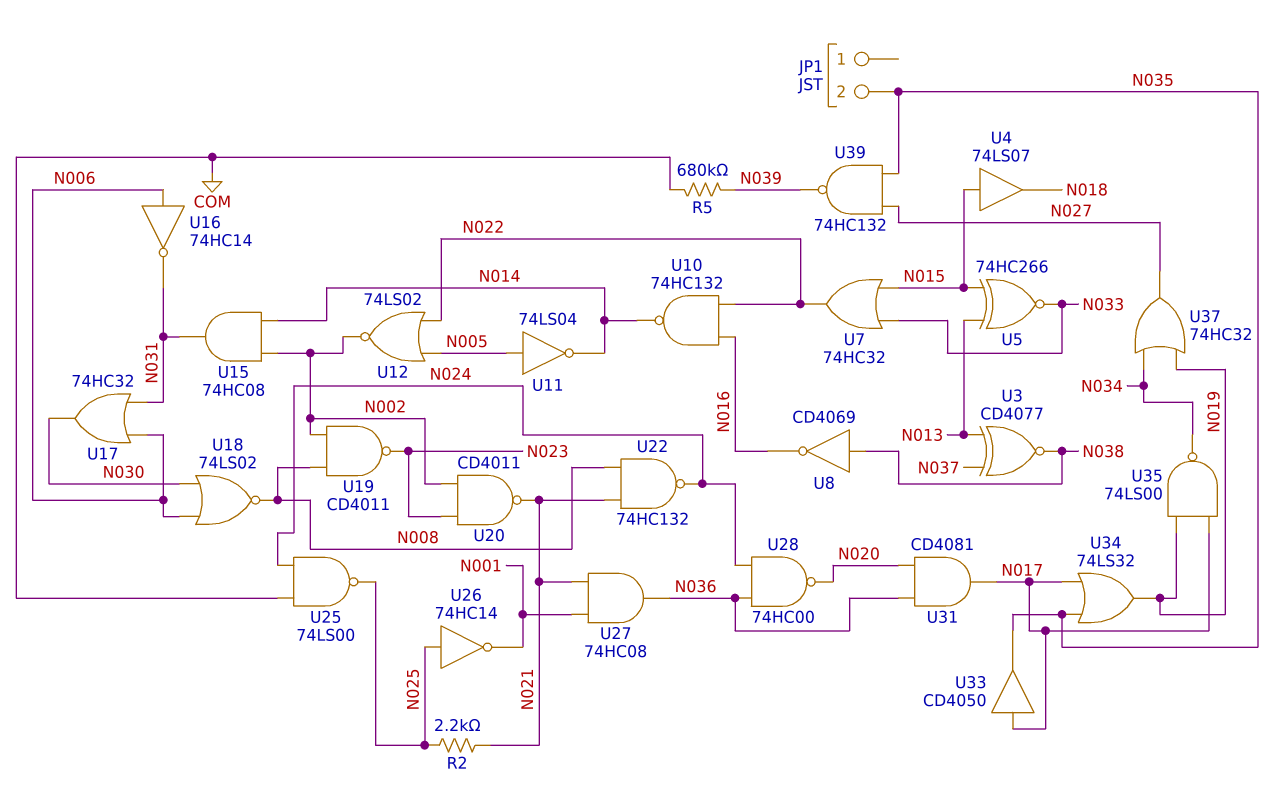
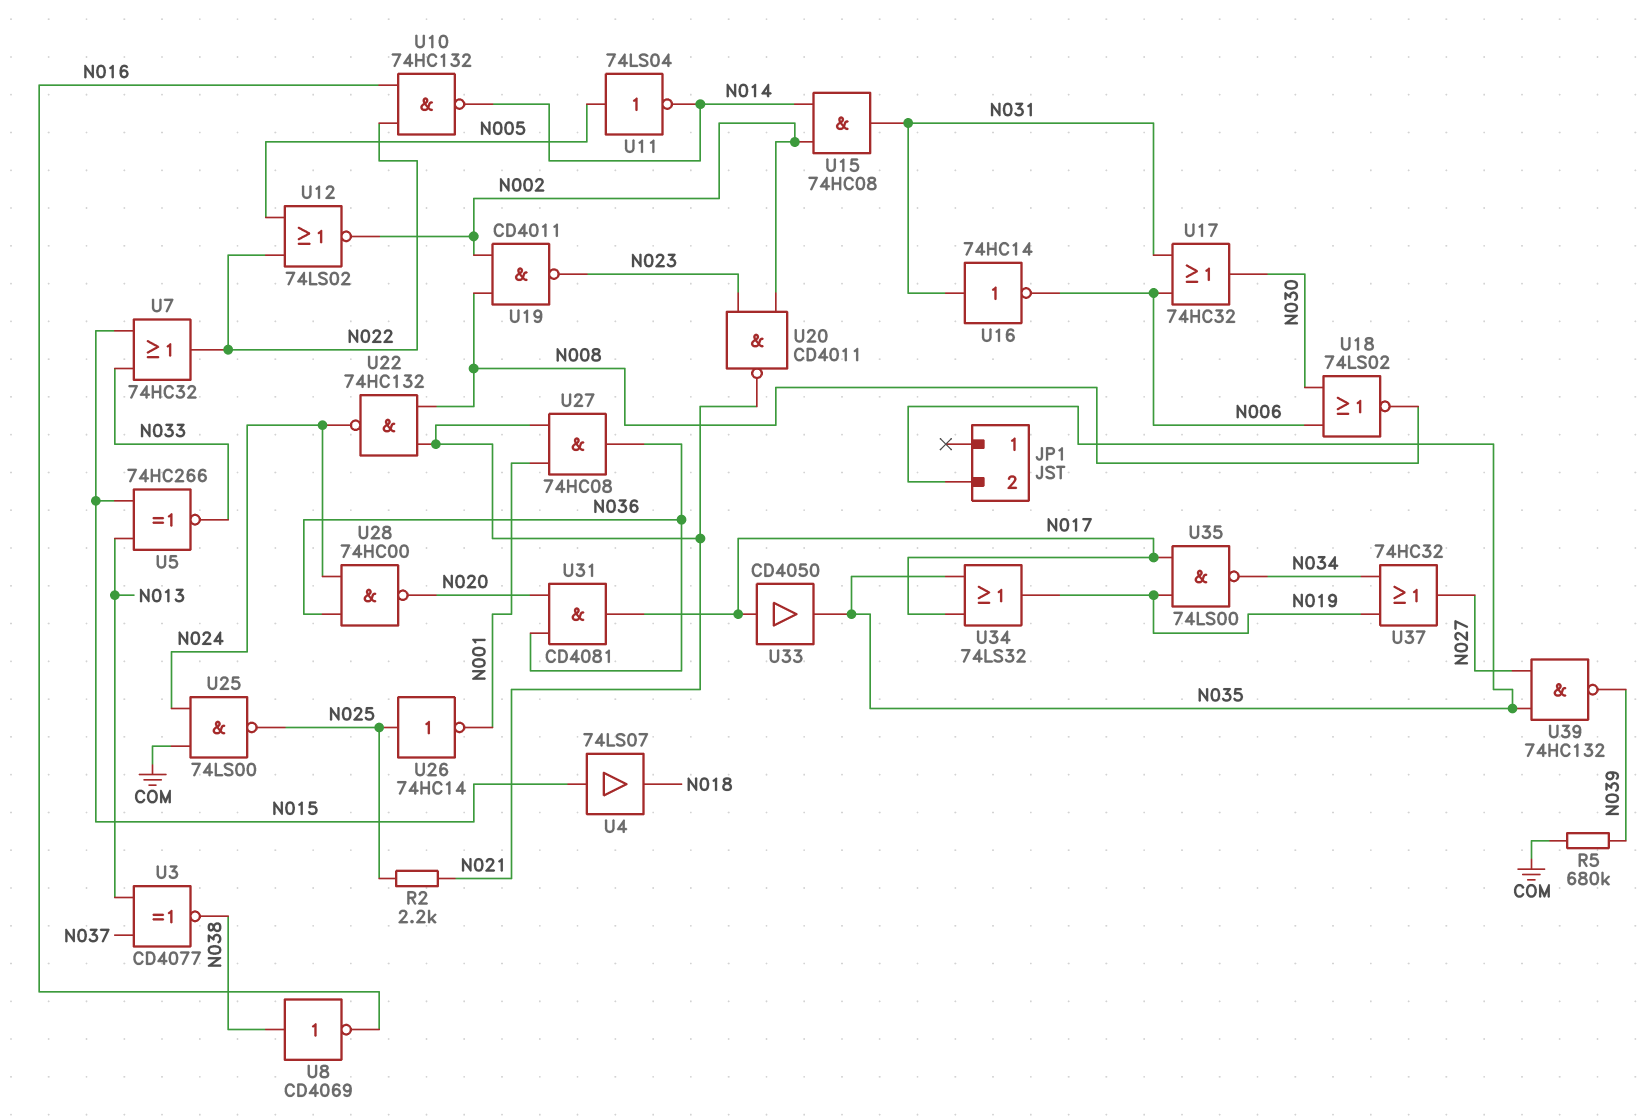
U16: NOT 74HC14 (in N006, out N031) -> NOT 74HC14 (in N031, out N006)

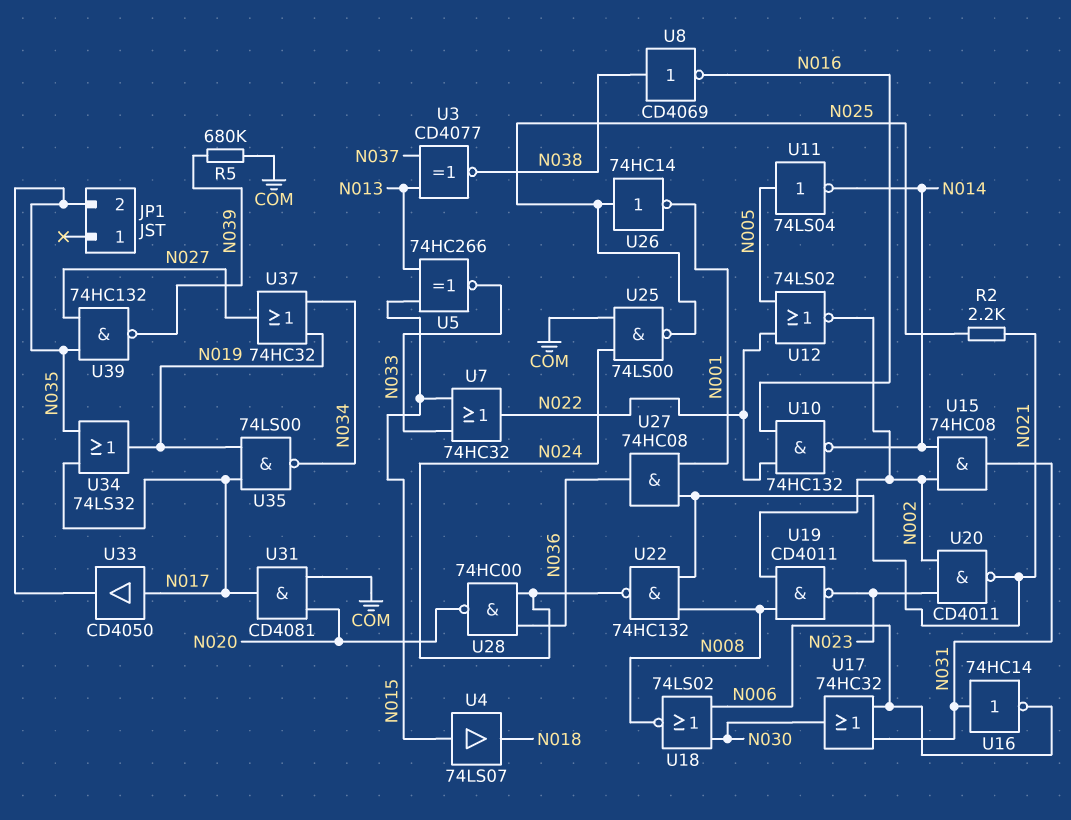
U31: AND CD4081 (in N020, in N036, out N017) -> AND CD4081 (in COM, in N020, out N017)

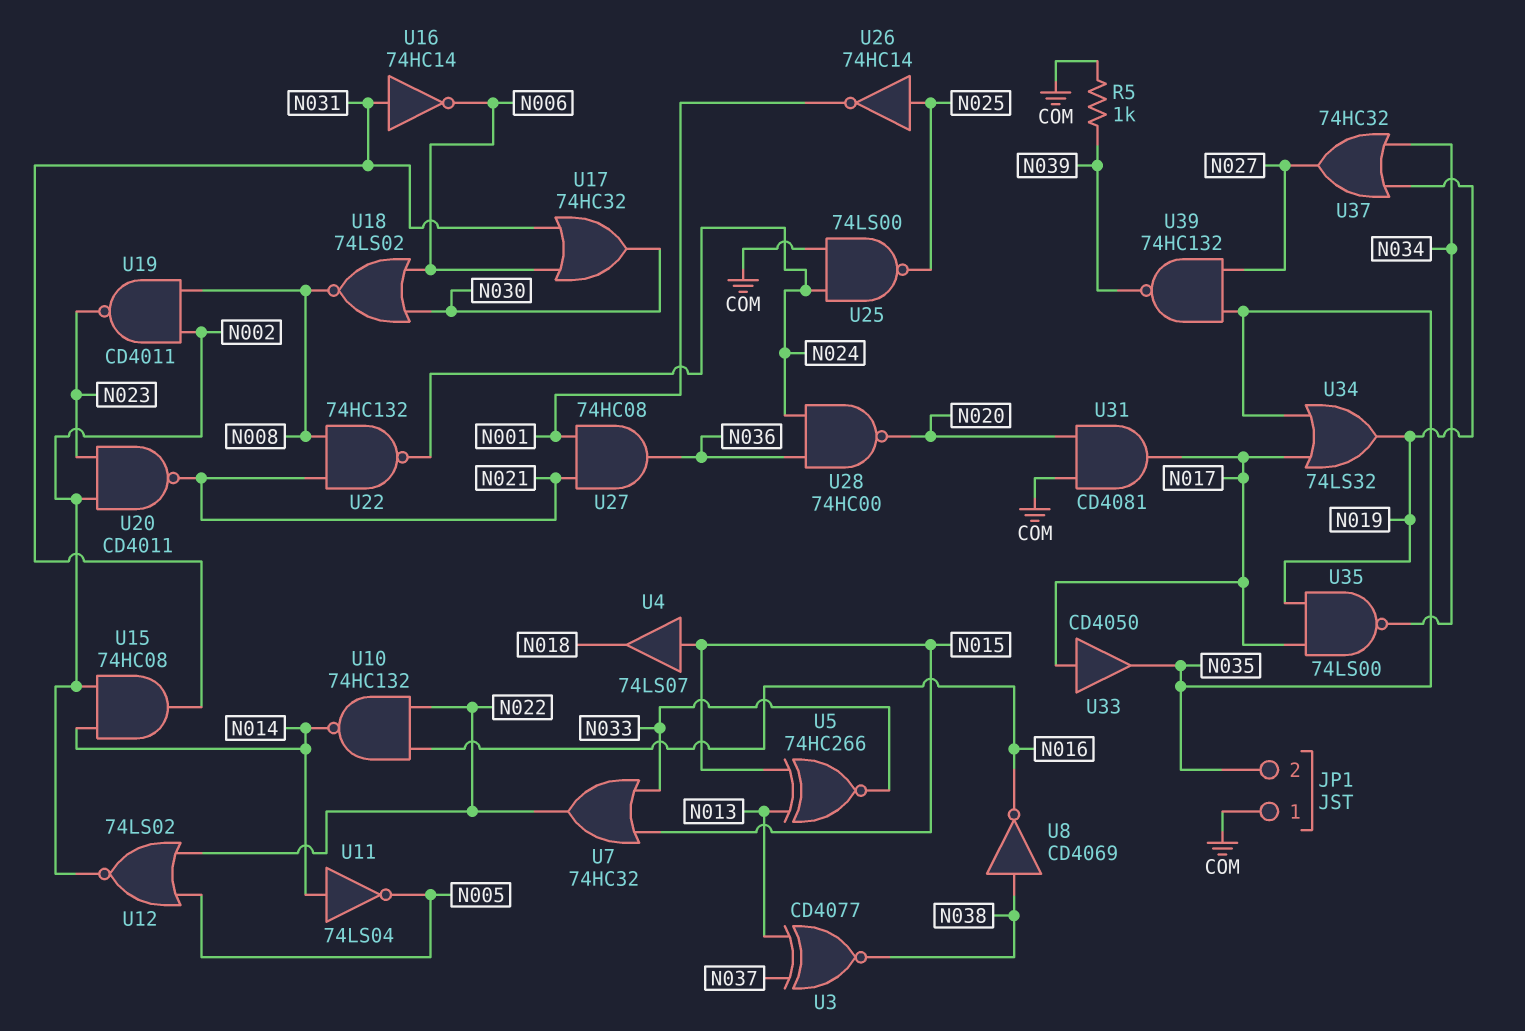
JP1 pin 1: none -> COM
R2: 2.2k (N021, N025) -> none
R5: 680k (COM, N039) -> 1k (COM, N039)
U11: NOT 74LS04 (in N005, out N014) -> NOT 74LS04 (in N014, out N005)

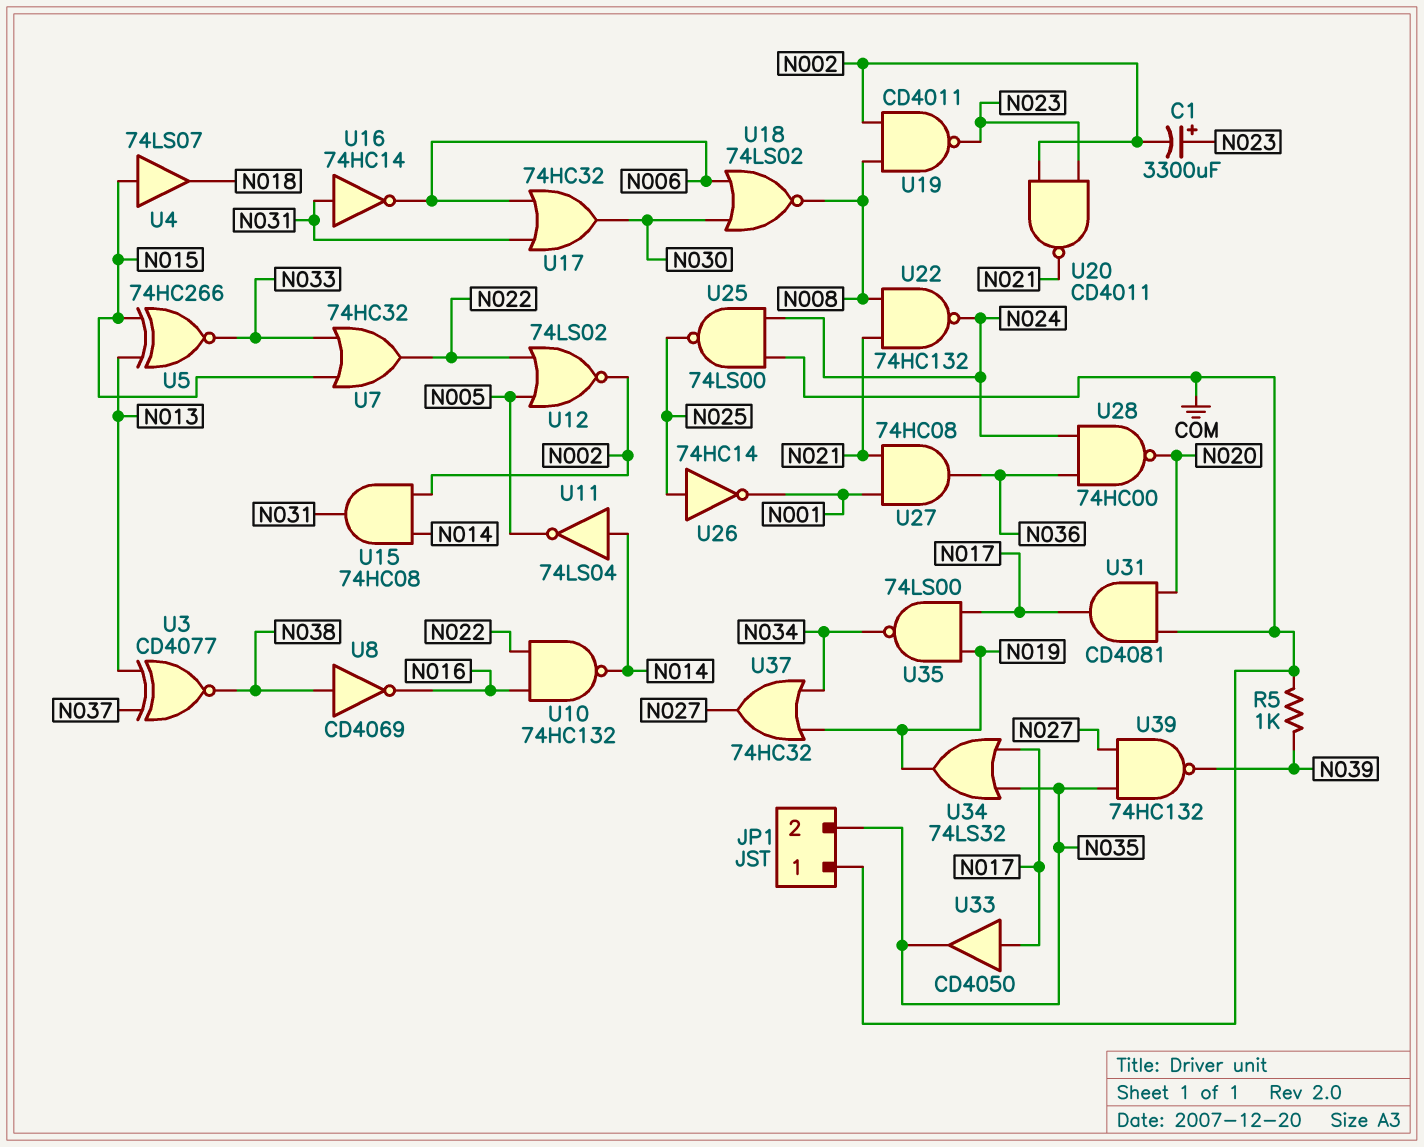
C1: none -> 3300uF (plus N023, minus N002)

